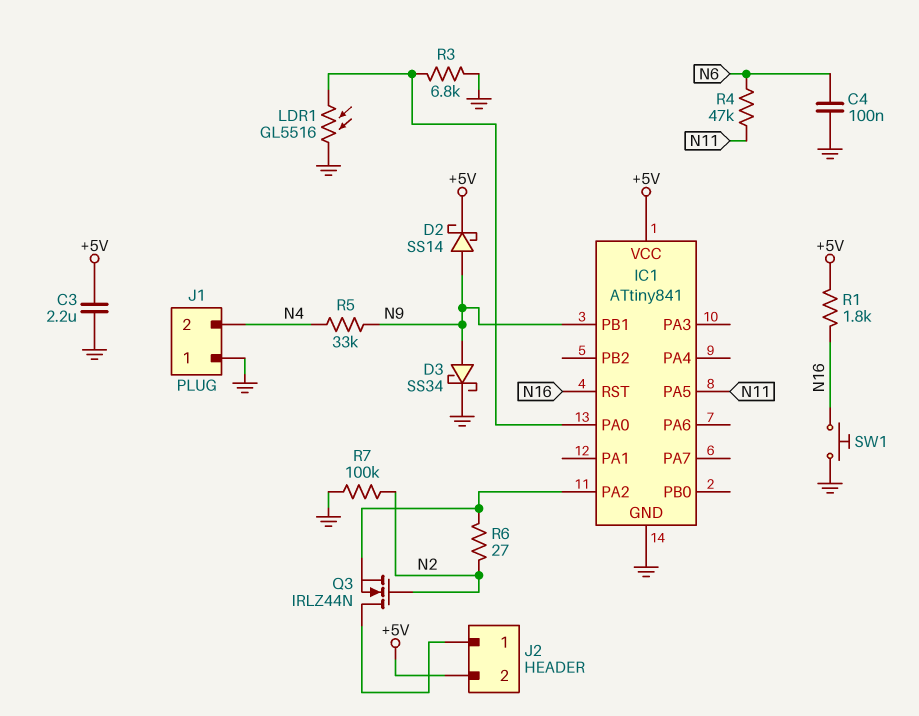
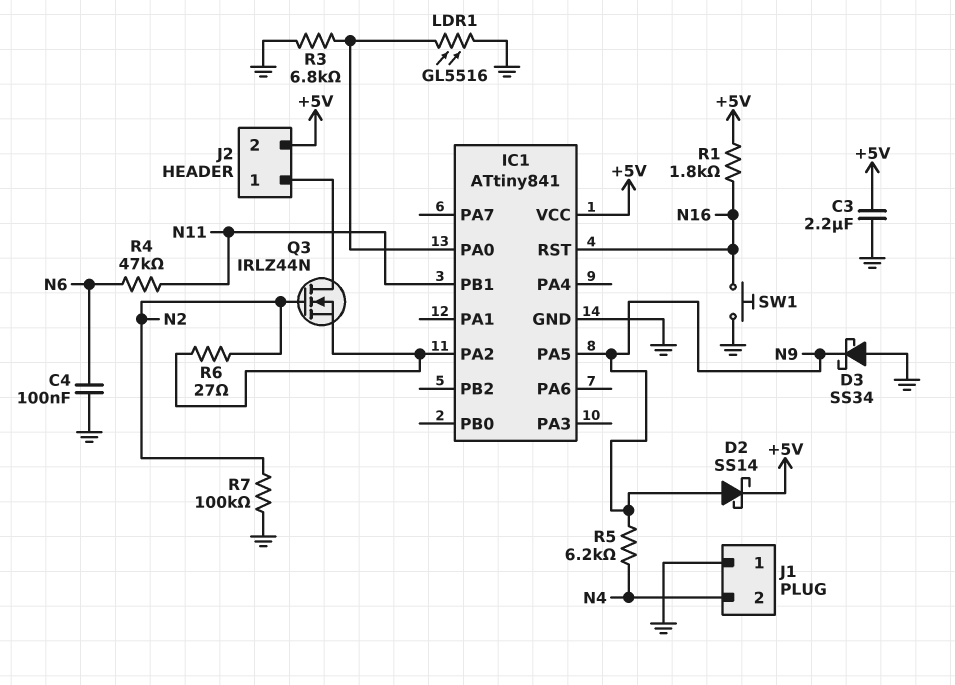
D3: schottky SS34 (A N9, K GND) -> schottky SS34 (A GND, K N9)
IC1 pin PA5: N11 -> N9
IC1 pin PB1: N9 -> N11
R5: 33k (N4, N9) -> 6.2k (N4, N9)

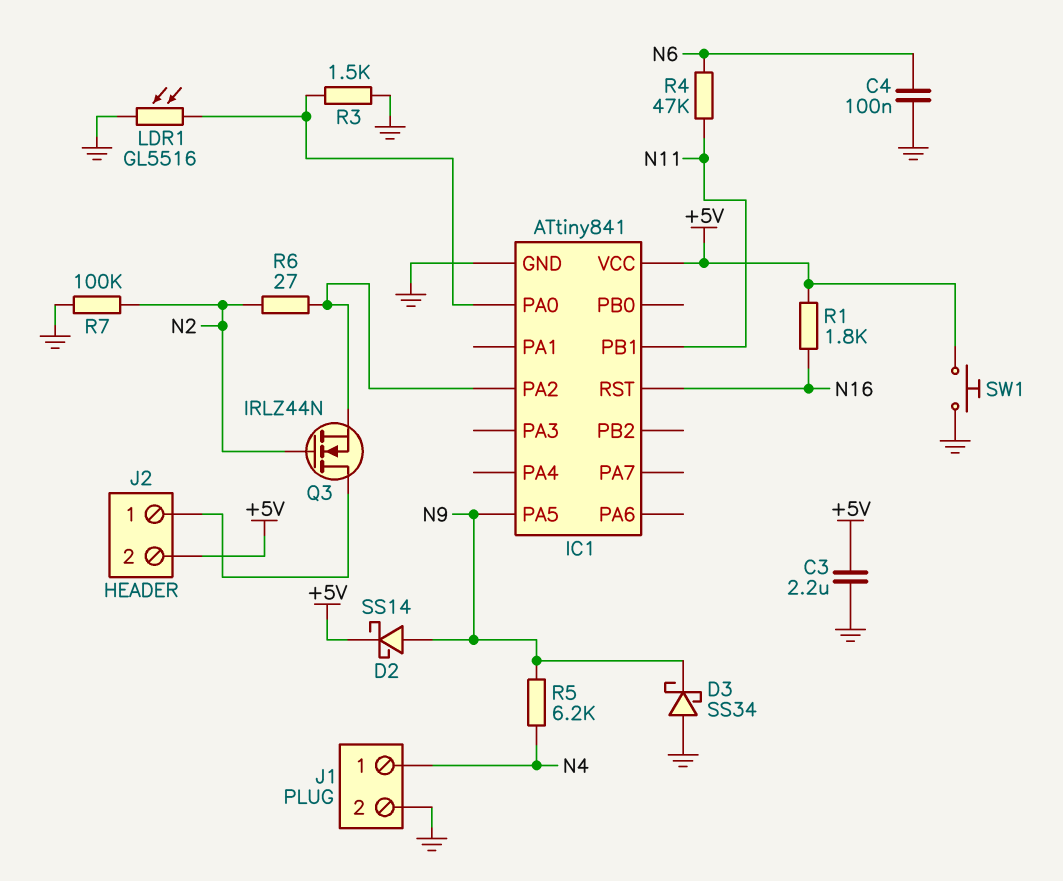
J1 pin 1: GND -> N4
J1 pin 2: N4 -> GND
R3: 6.8k (GND, IC1/PA0) -> 1.5k (GND, IC1/PA0)
SW1: button (GND, N16) -> button (+5V, GND)

